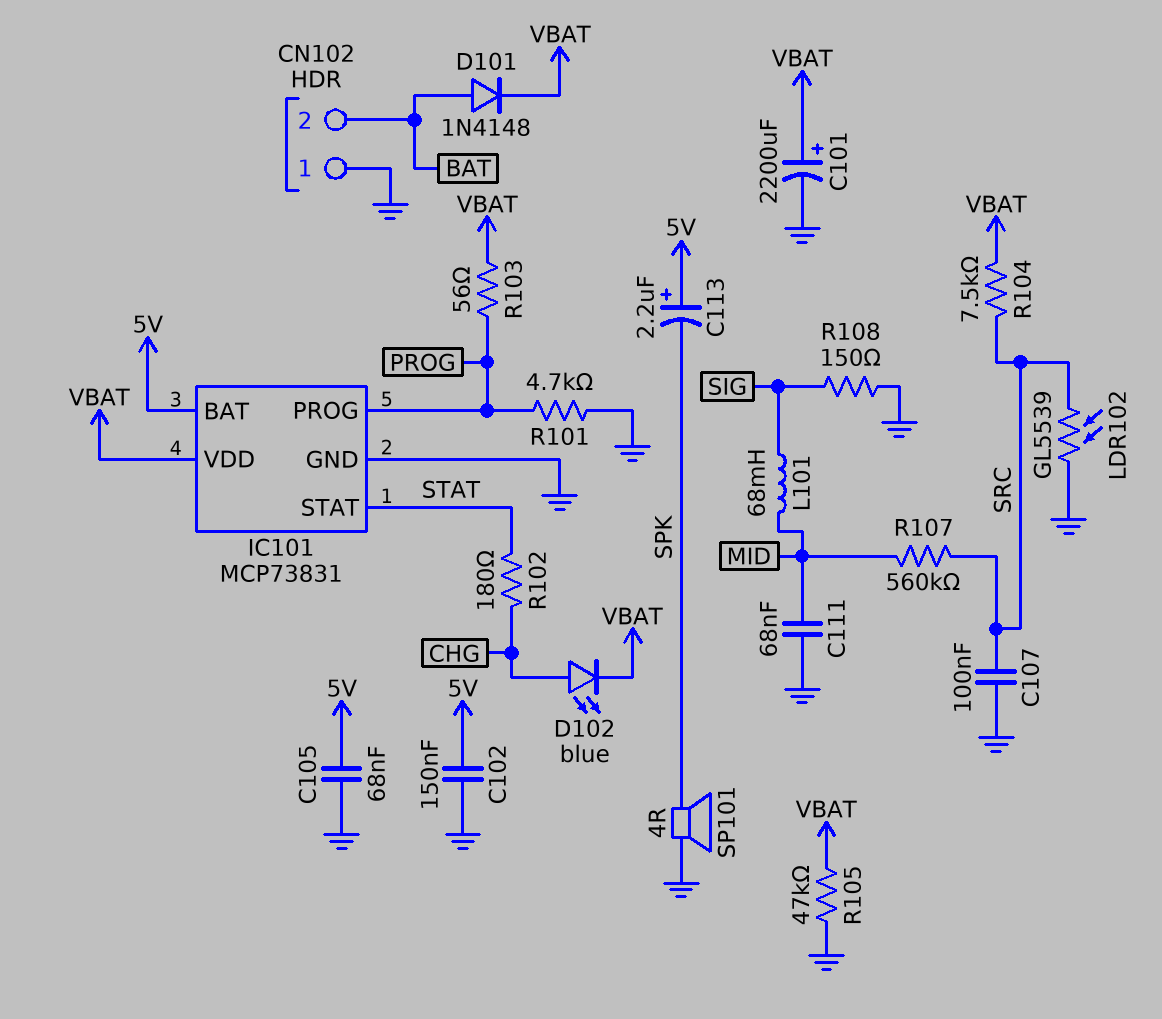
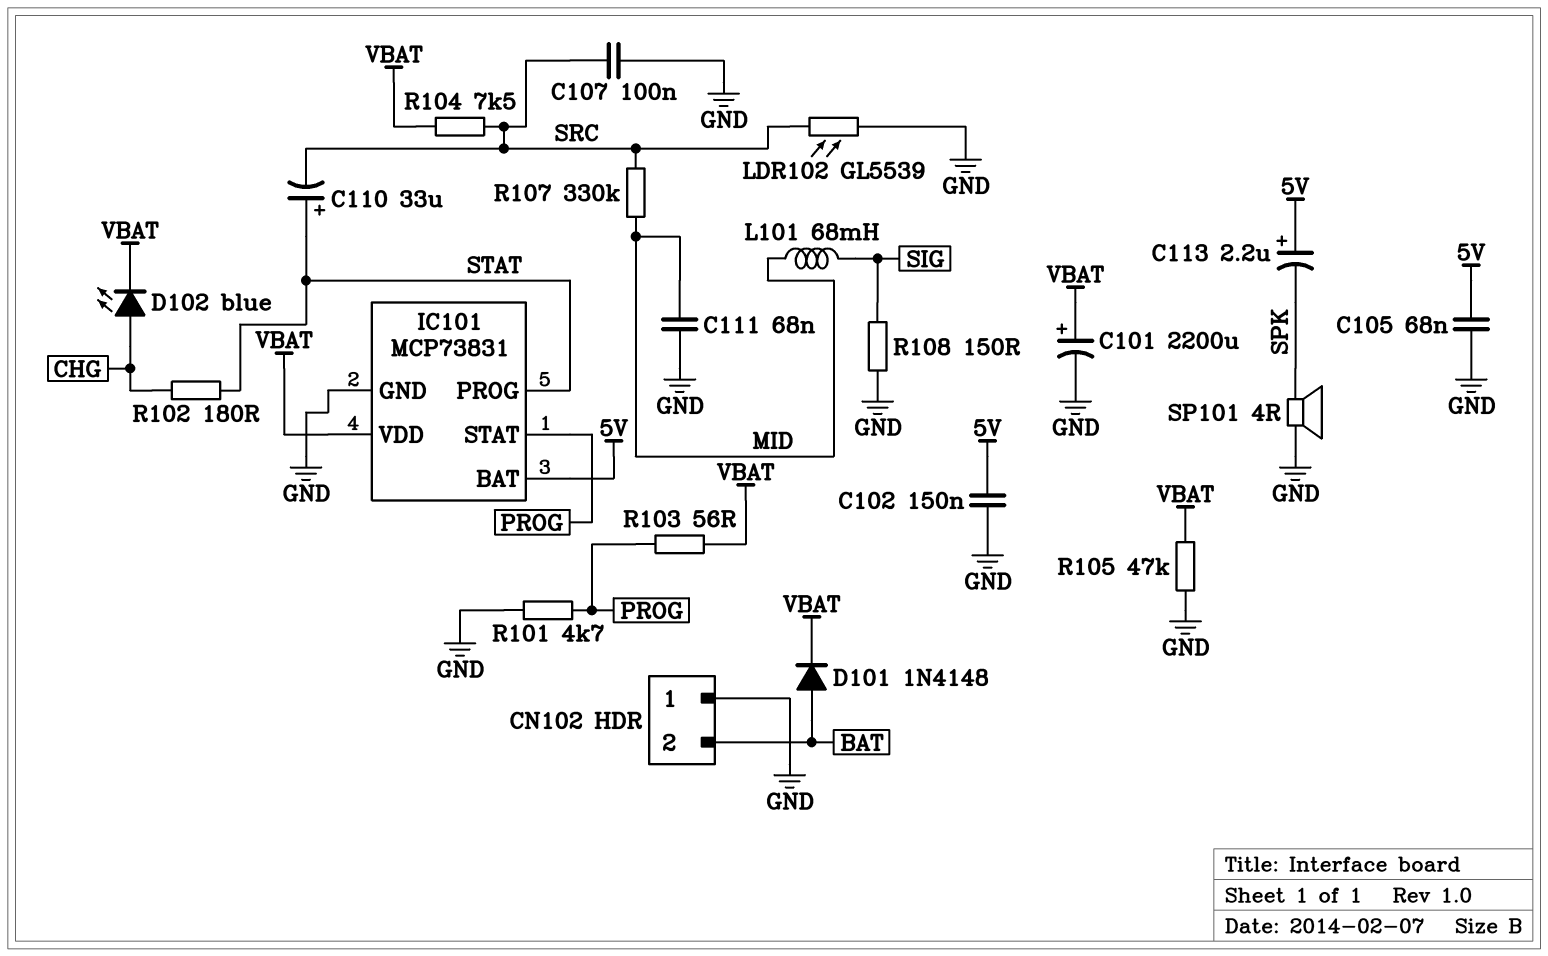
C110: none -> 33uF (plus STAT, minus SRC)
IC101 pin PROG: PROG -> STAT
IC101 pin STAT: STAT -> PROG
R107: 560k (MID, SRC) -> 330k (MID, SRC)

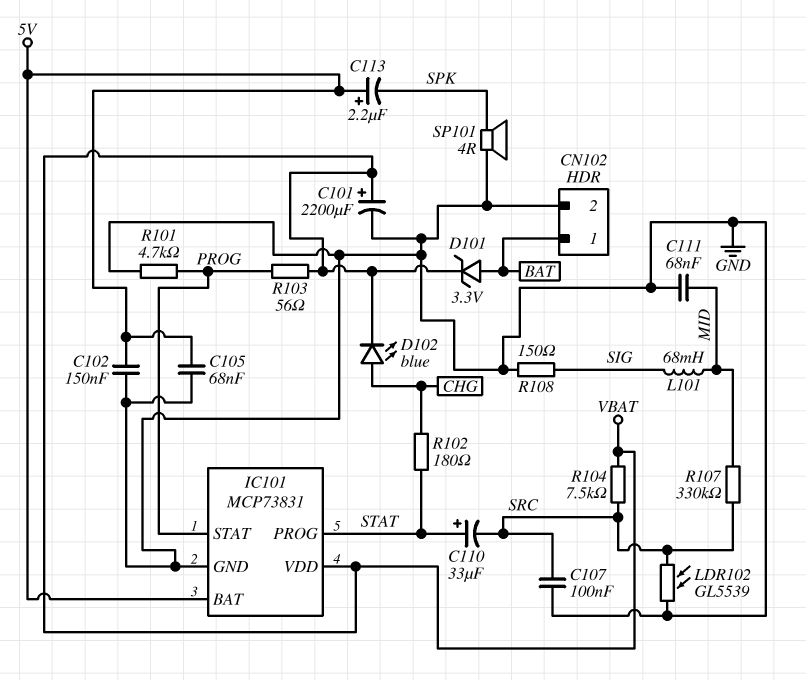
CN102 pin 1: GND -> BAT
CN102 pin 2: BAT -> GND
D101: diode 1N4148 (A BAT, K VBAT) -> zener 3.3V (A BAT, K VBAT)
R105: 47k (GND, VBAT) -> none

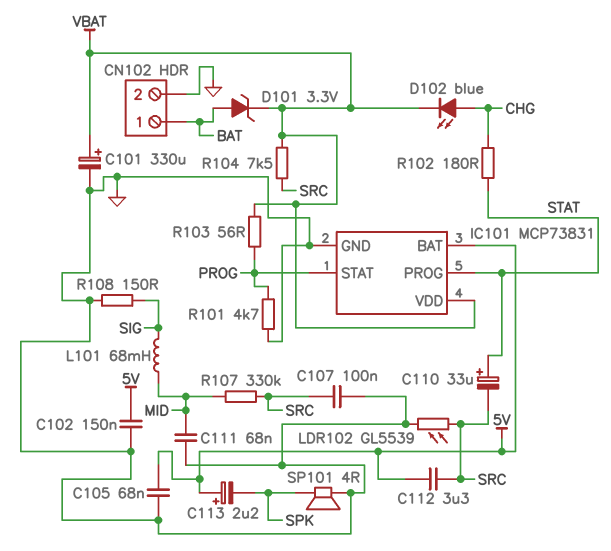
C101: 2200uF (plus VBAT, minus GND) -> 330uF (plus VBAT, minus GND)
C112: none -> 3.3uF (5V, SRC)

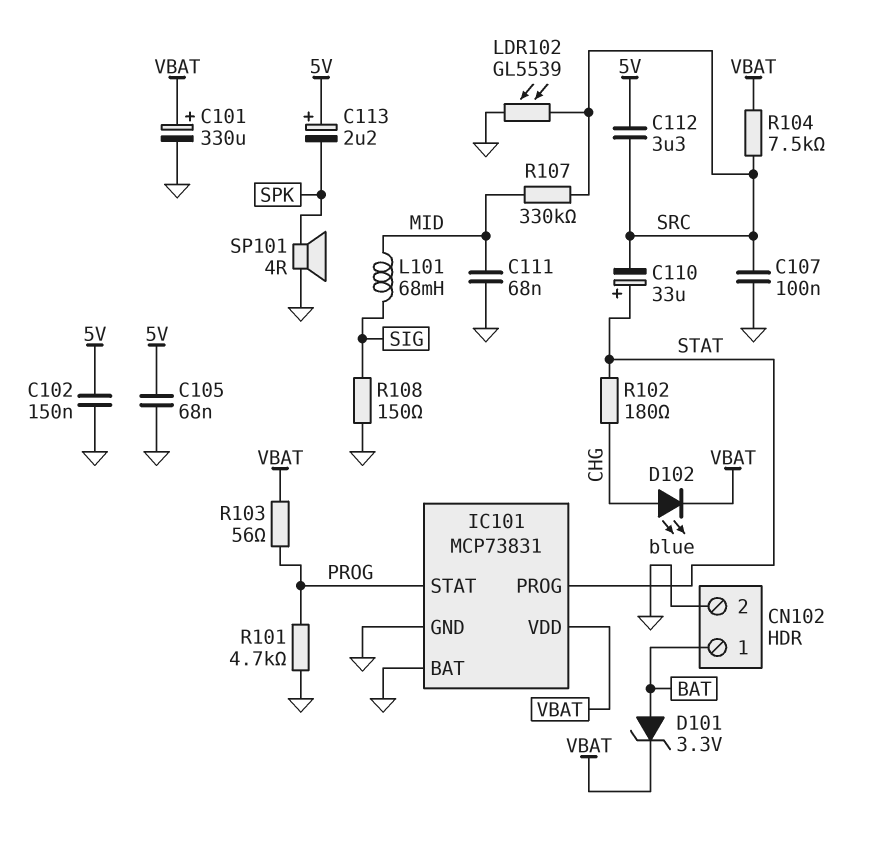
IC101 pin BAT: 5V -> GND

